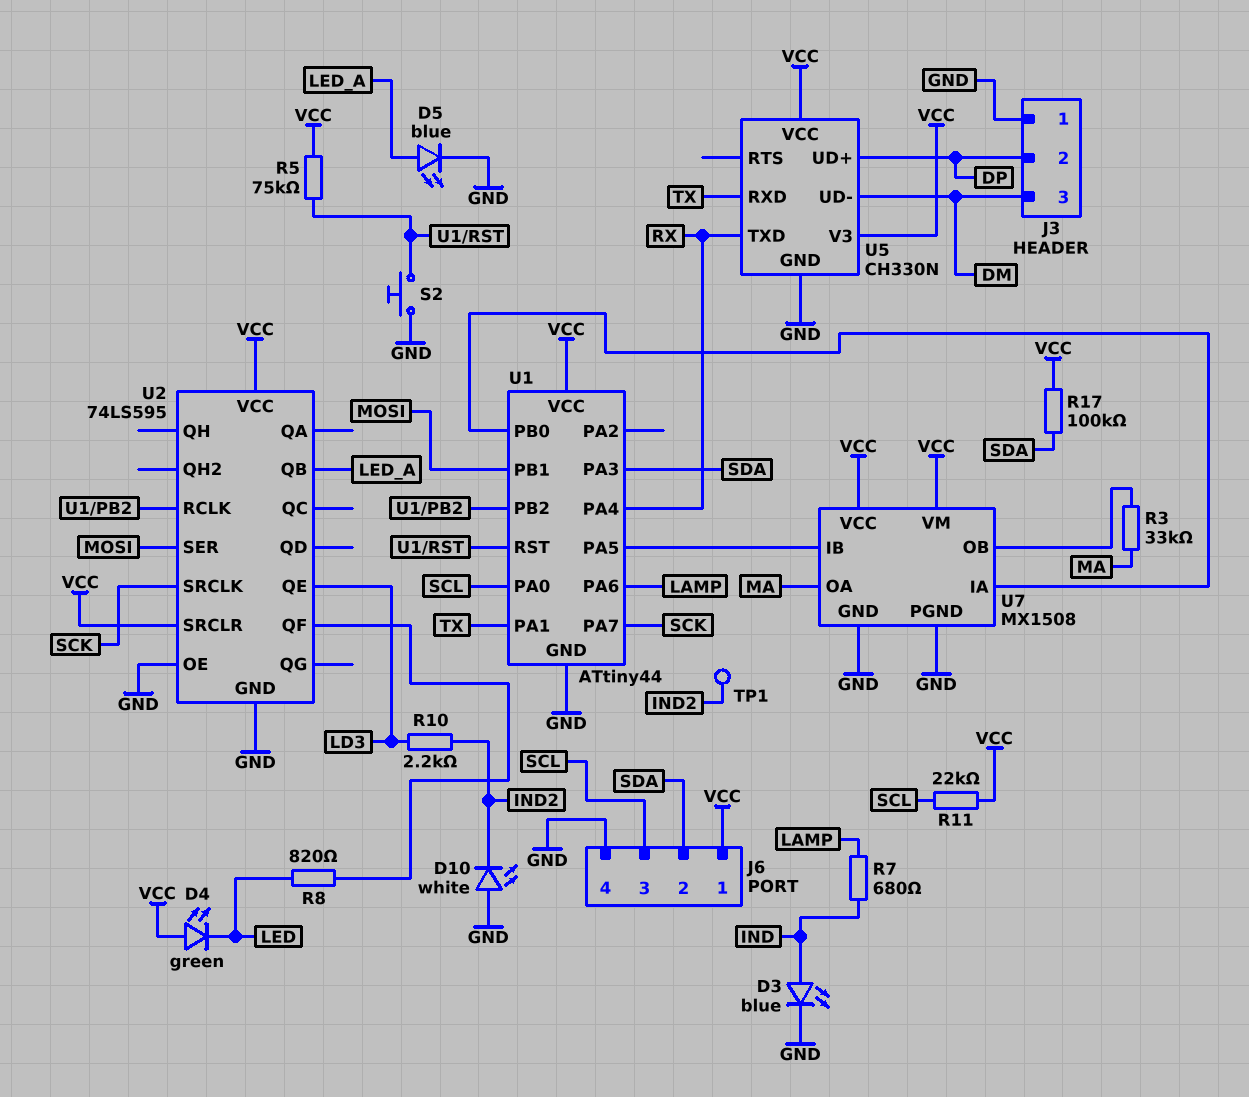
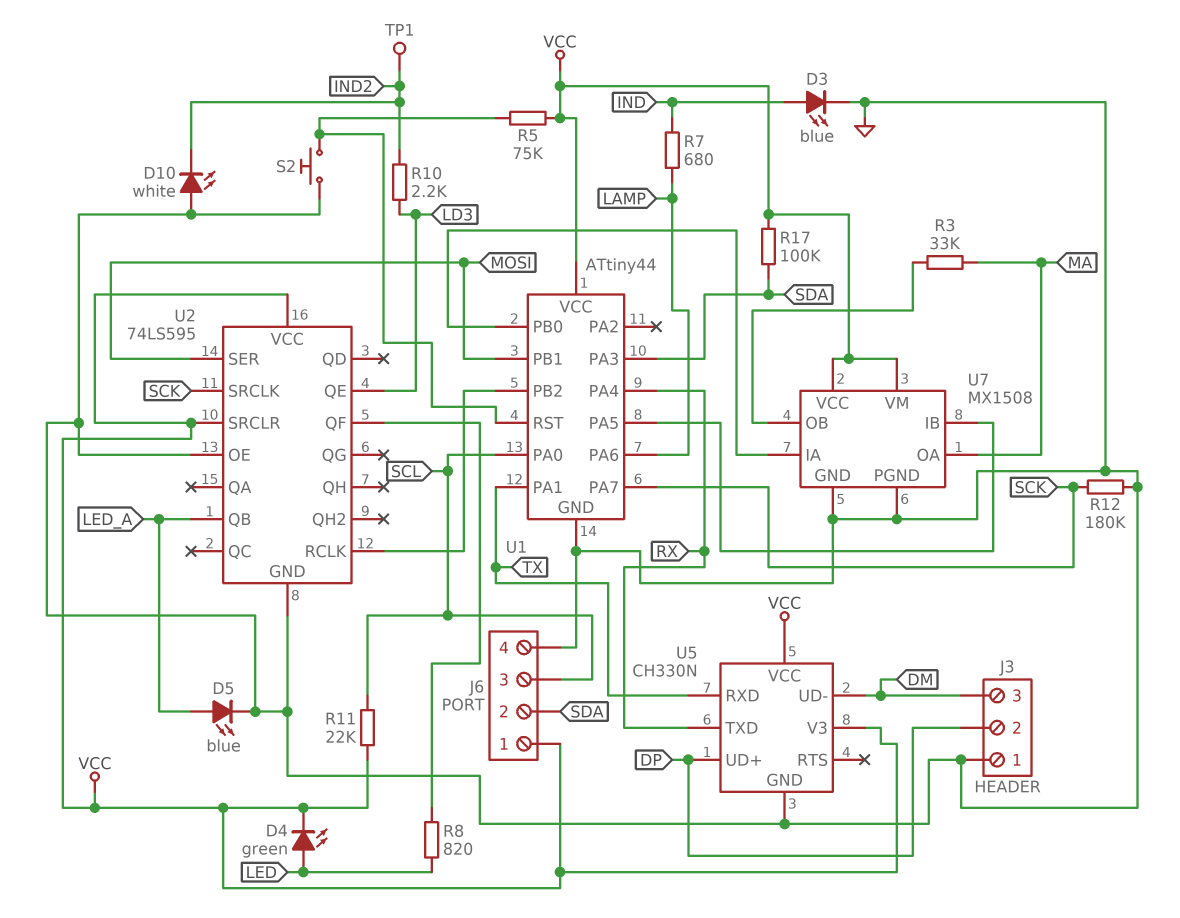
D4: LED green (A VCC, K LED) -> LED green (A LED, K VCC)
R12: none -> 180k (GND, SCK)

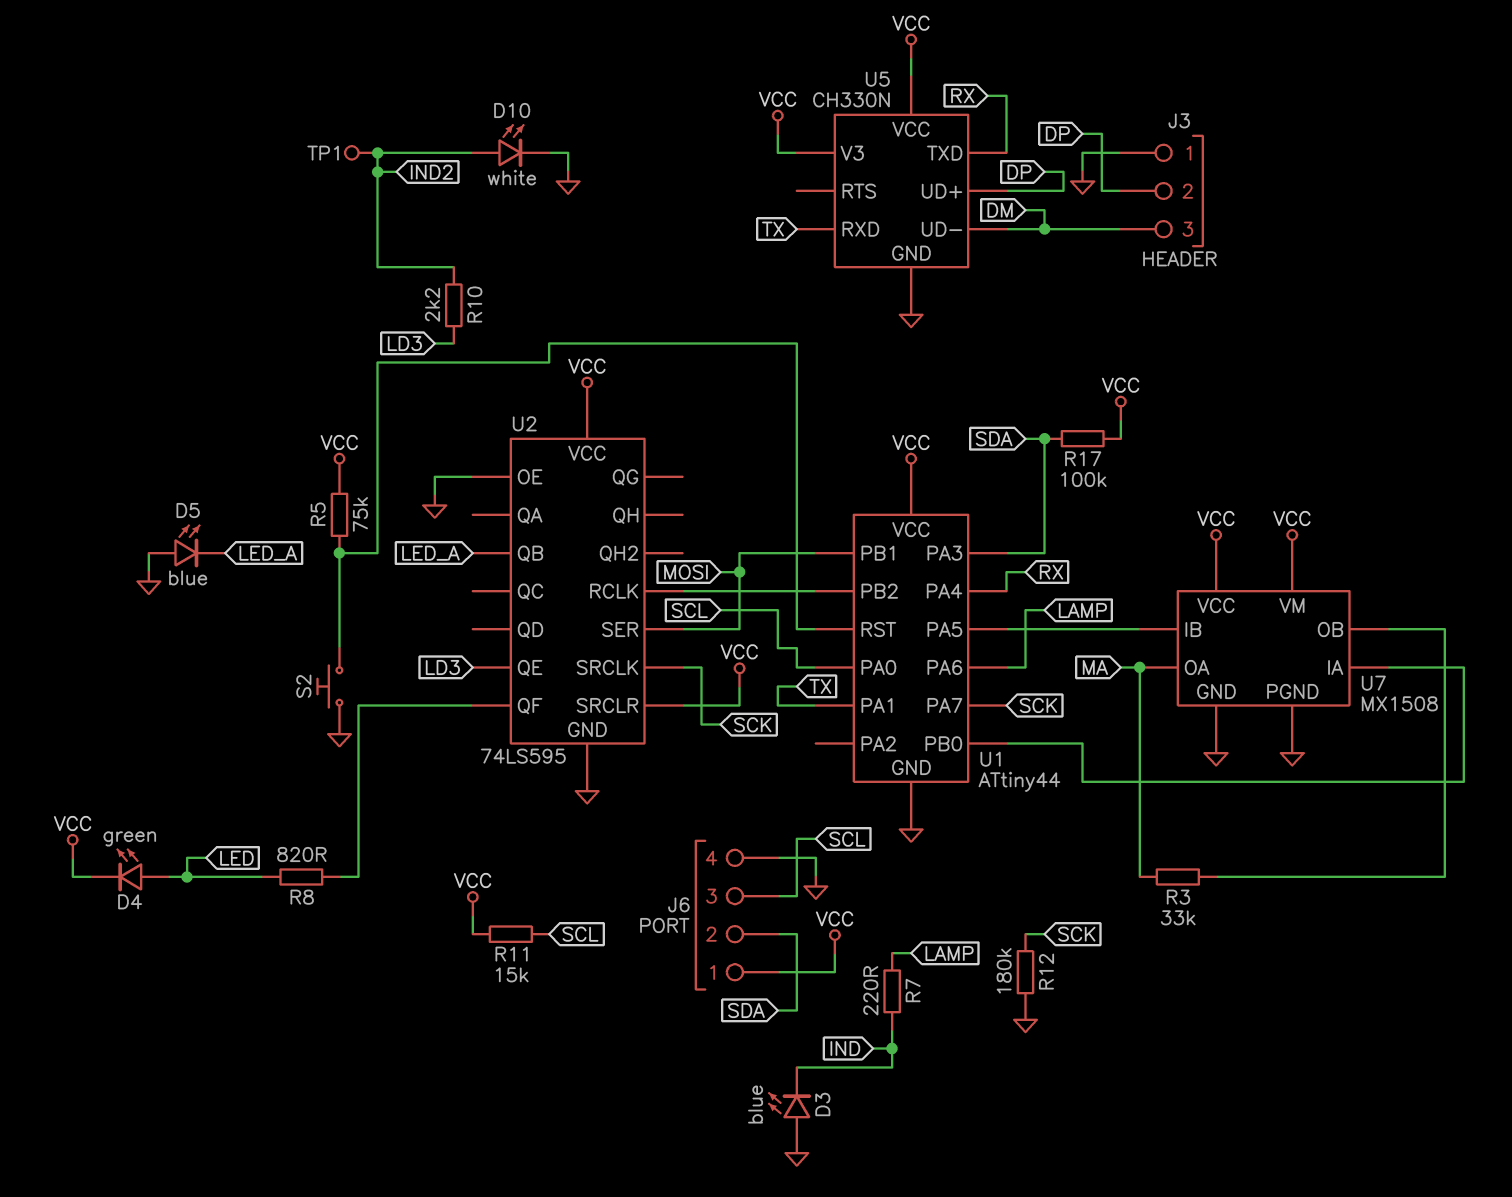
D3: LED blue (A IND, K GND) -> LED blue (A GND, K IND)
D5: LED blue (A LED_A, K GND) -> LED blue (A GND, K LED_A)
D10: LED white (A GND, K IND2) -> LED white (A IND2, K GND)
R7: 680 (IND, LAMP) -> 220 (IND, LAMP)
R11: 22k (SCL, VCC) -> 15k (SCL, VCC)

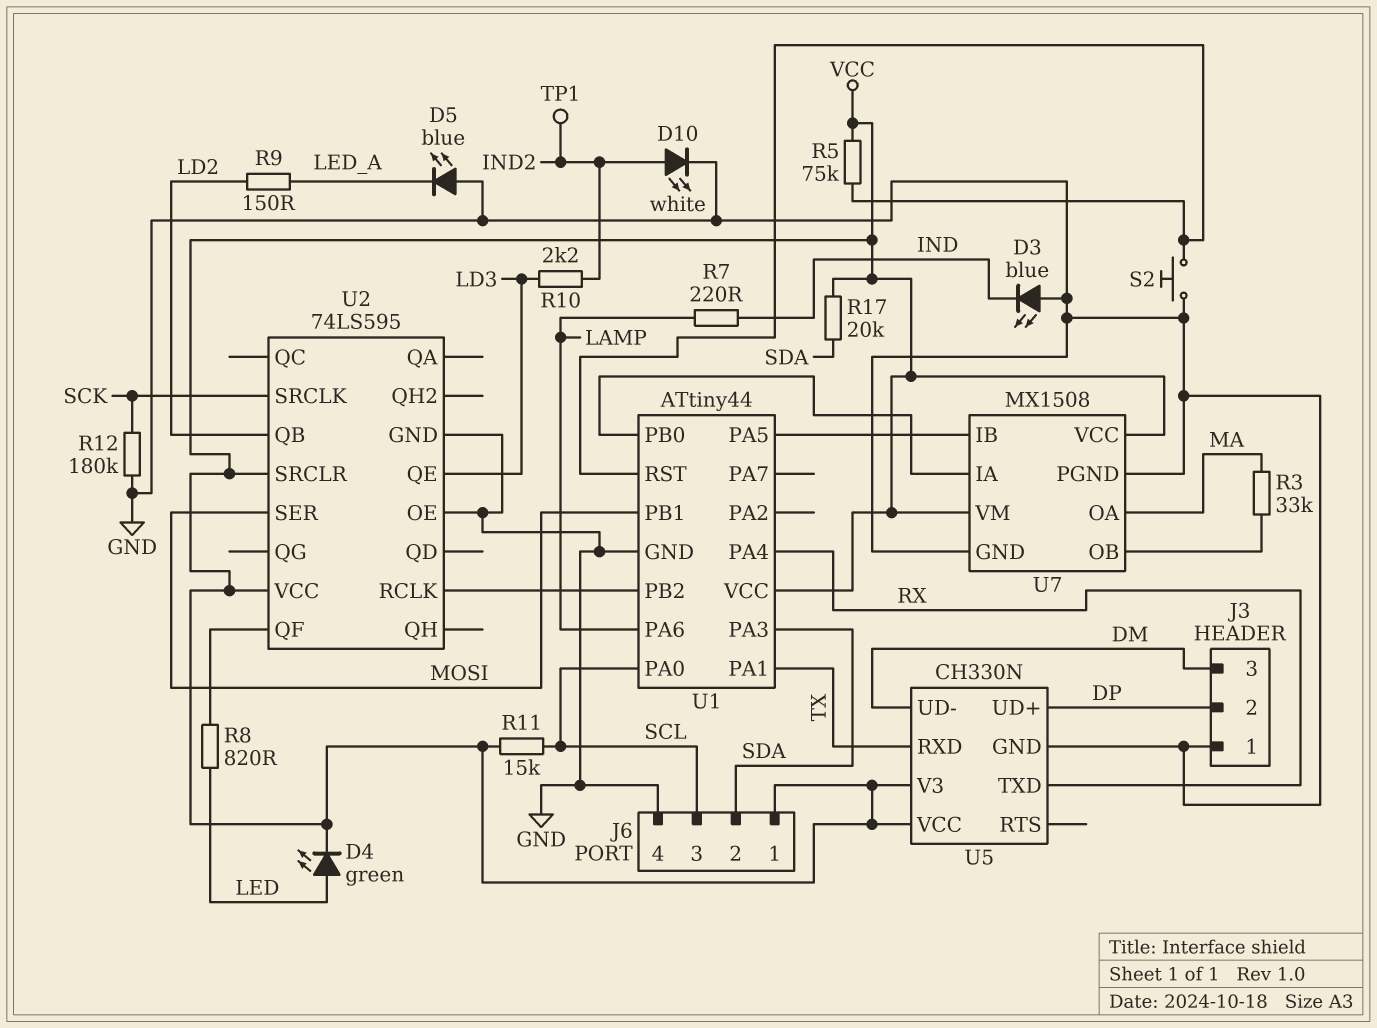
R9: none -> 150 (LD2, LED_A)
R17: 100k (SDA, VCC) -> 20k (SDA, VCC)
U1 pin PA7: SCK -> none
U2 pin QB: LED_A -> LD2

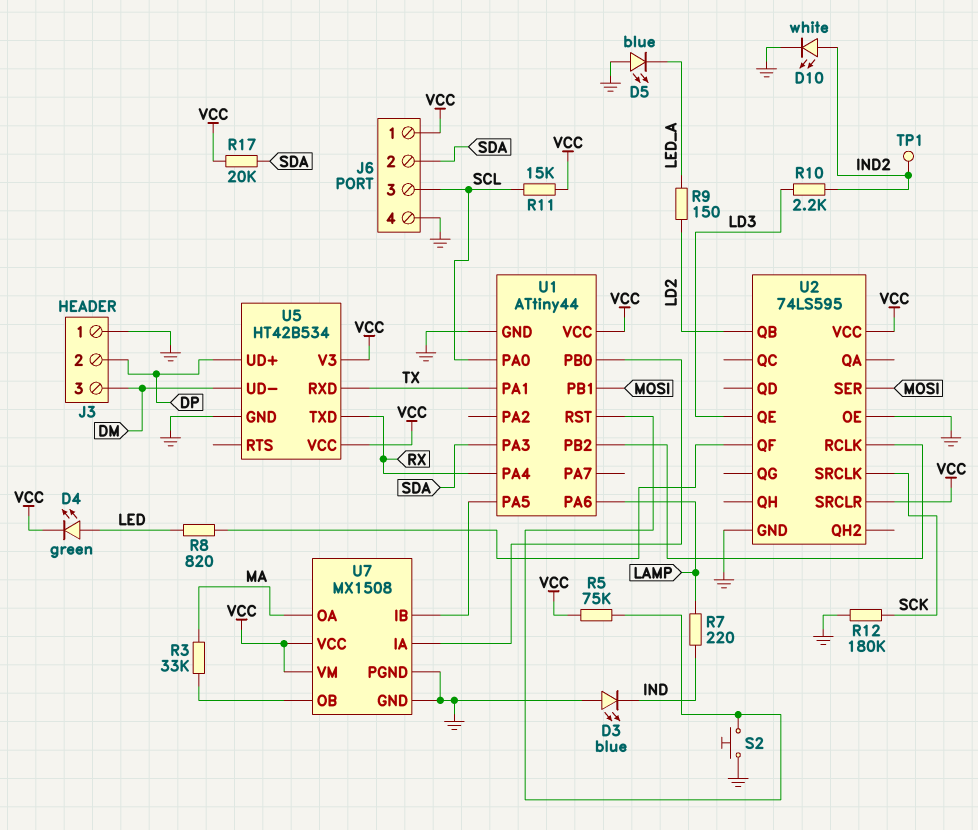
U5: CH330N -> HT42B534

